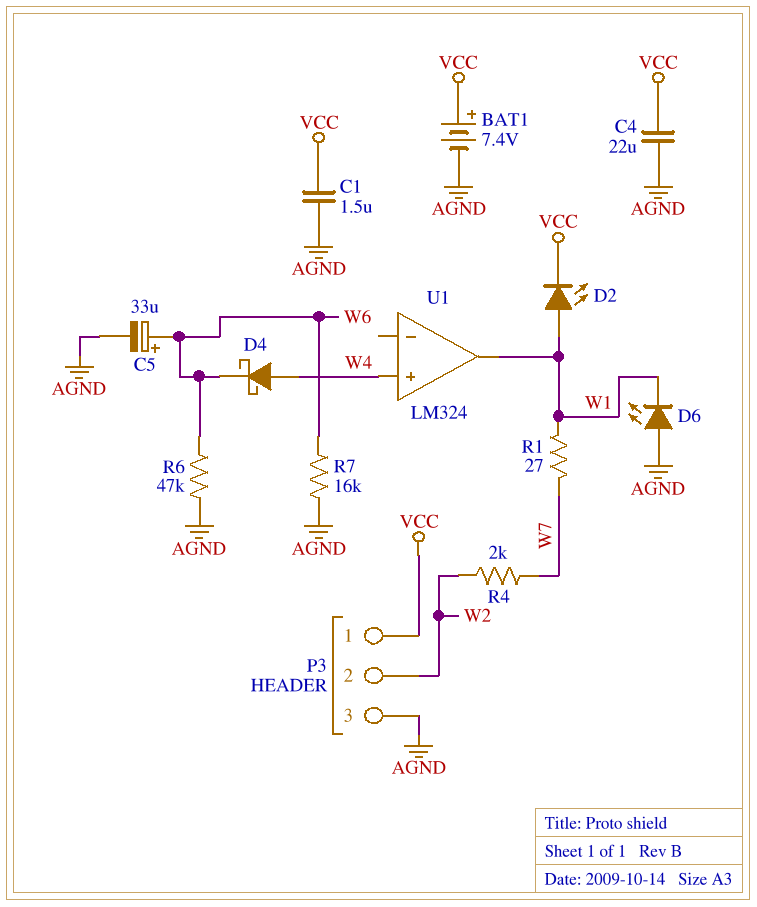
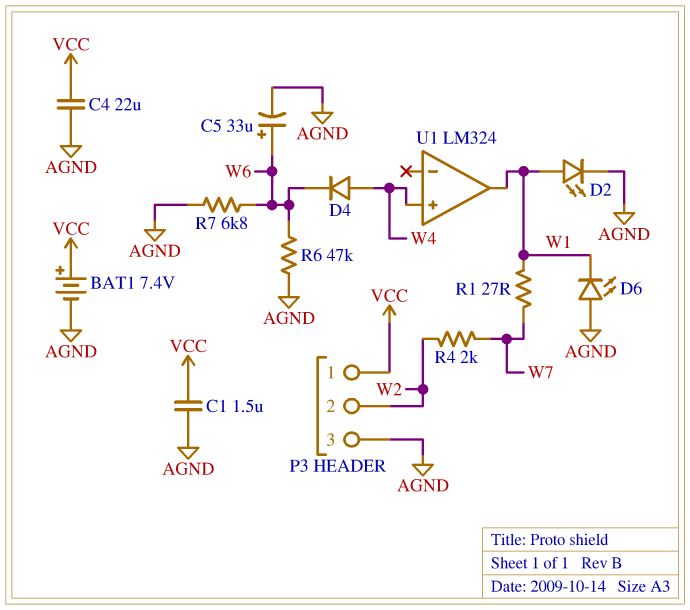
D2: LED (A W1, K VCC) -> LED (A W1, K AGND)
D4: schottky (A W4, K W6) -> diode (A W4, K W6)
R7: 16k (AGND, W6) -> 6.8k (AGND, W6)

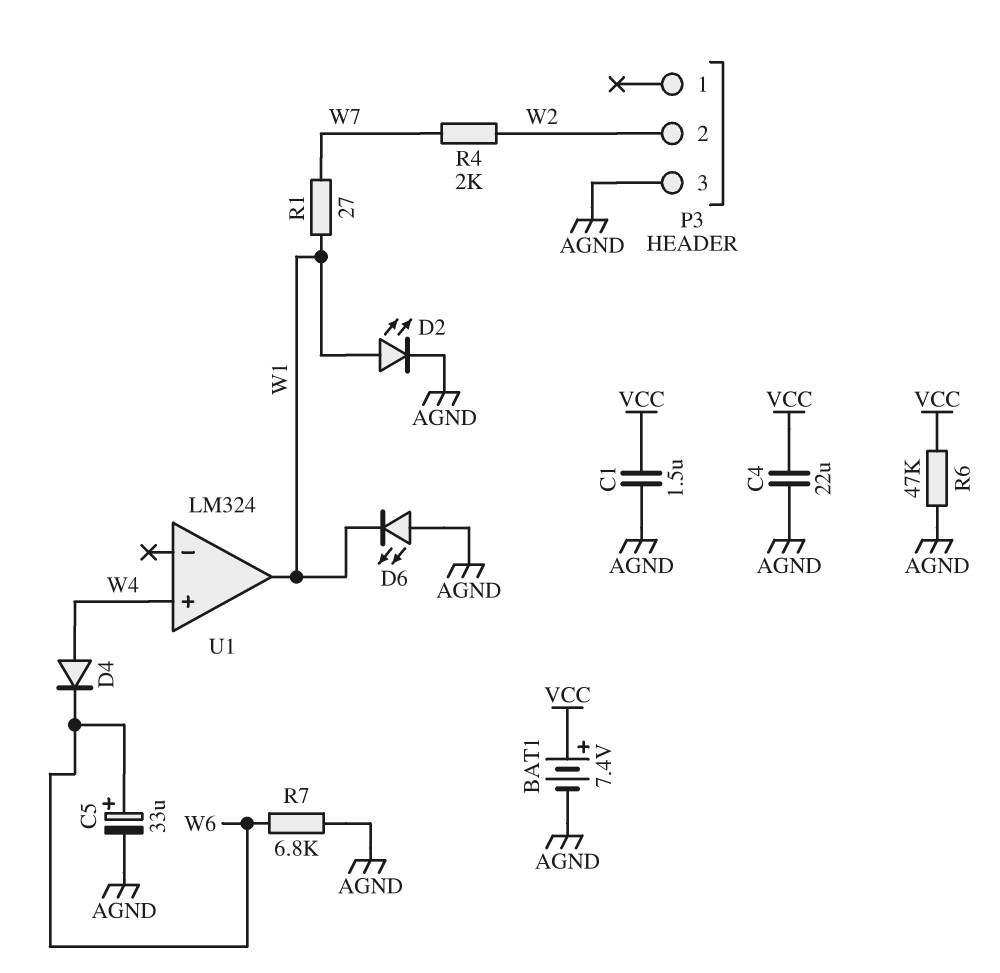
P3 pin 1: VCC -> none
R6: 47k (AGND, W6) -> 47k (AGND, VCC)

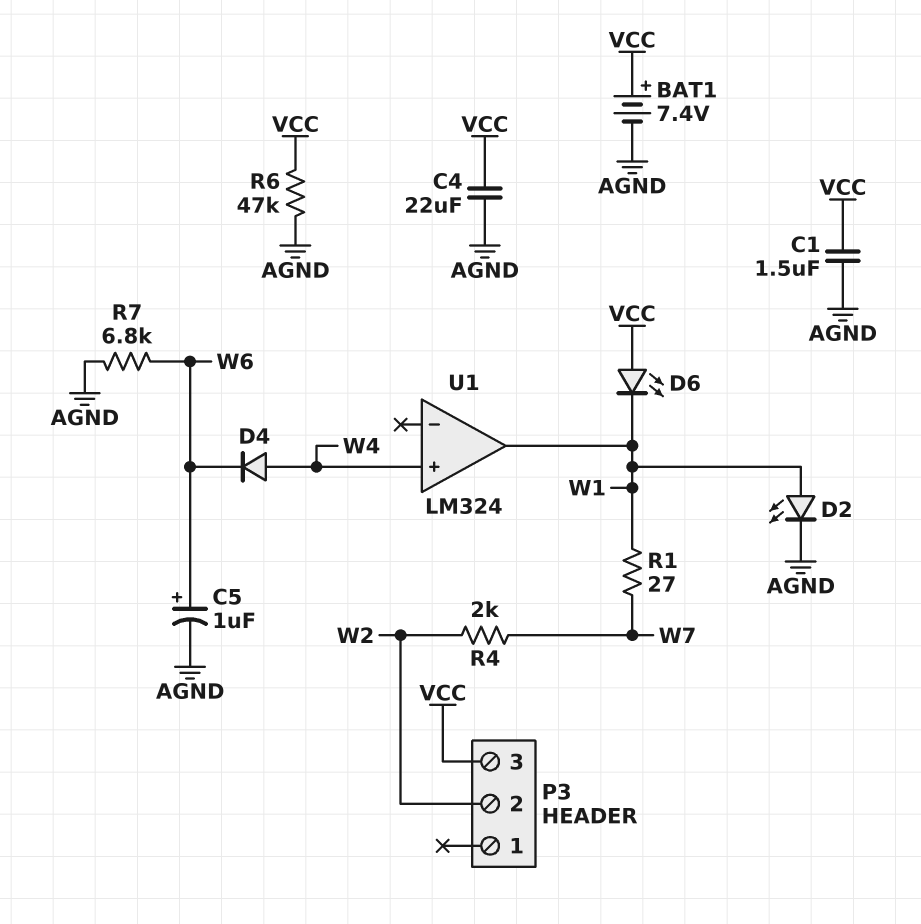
C5: 33uF (plus W6, minus AGND) -> 1uF (plus W6, minus AGND)
D6: LED (A AGND, K W1) -> LED (A VCC, K W1)
P3 pin 3: AGND -> VCC

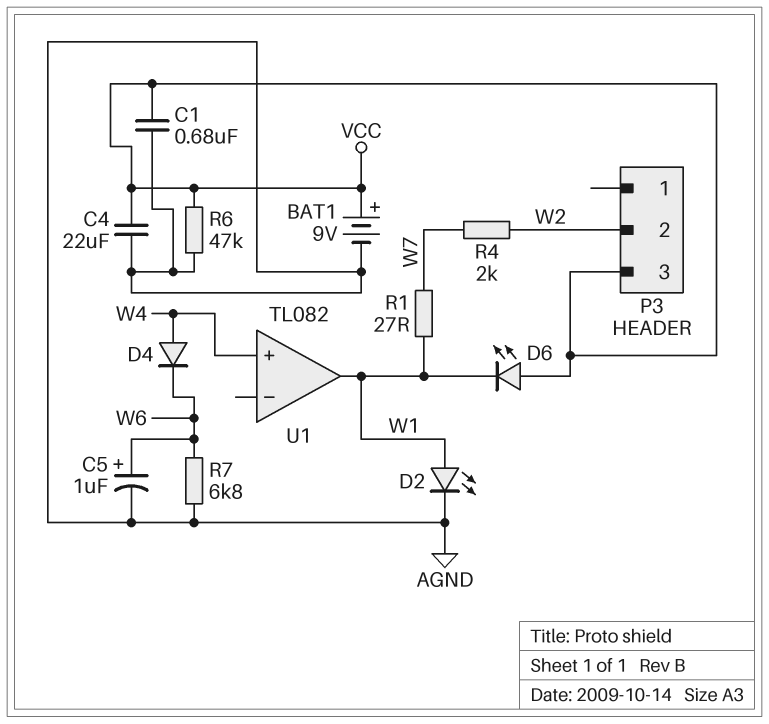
BAT1: 7.4V (plus VCC, minus AGND) -> 9V (plus VCC, minus AGND)
C1: 1.5uF (AGND, VCC) -> 680nF (AGND, VCC)
U1: LM324 -> TL082

